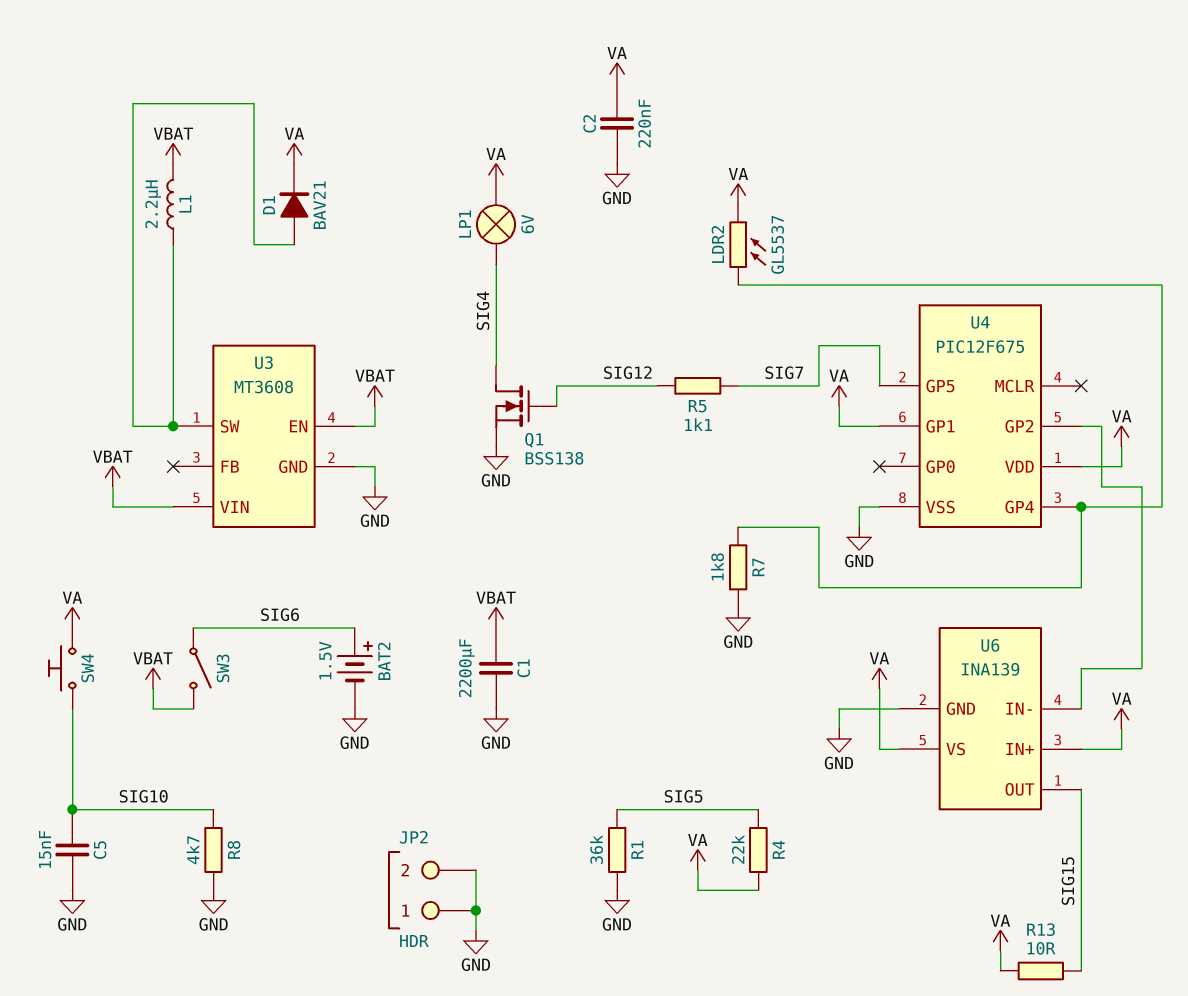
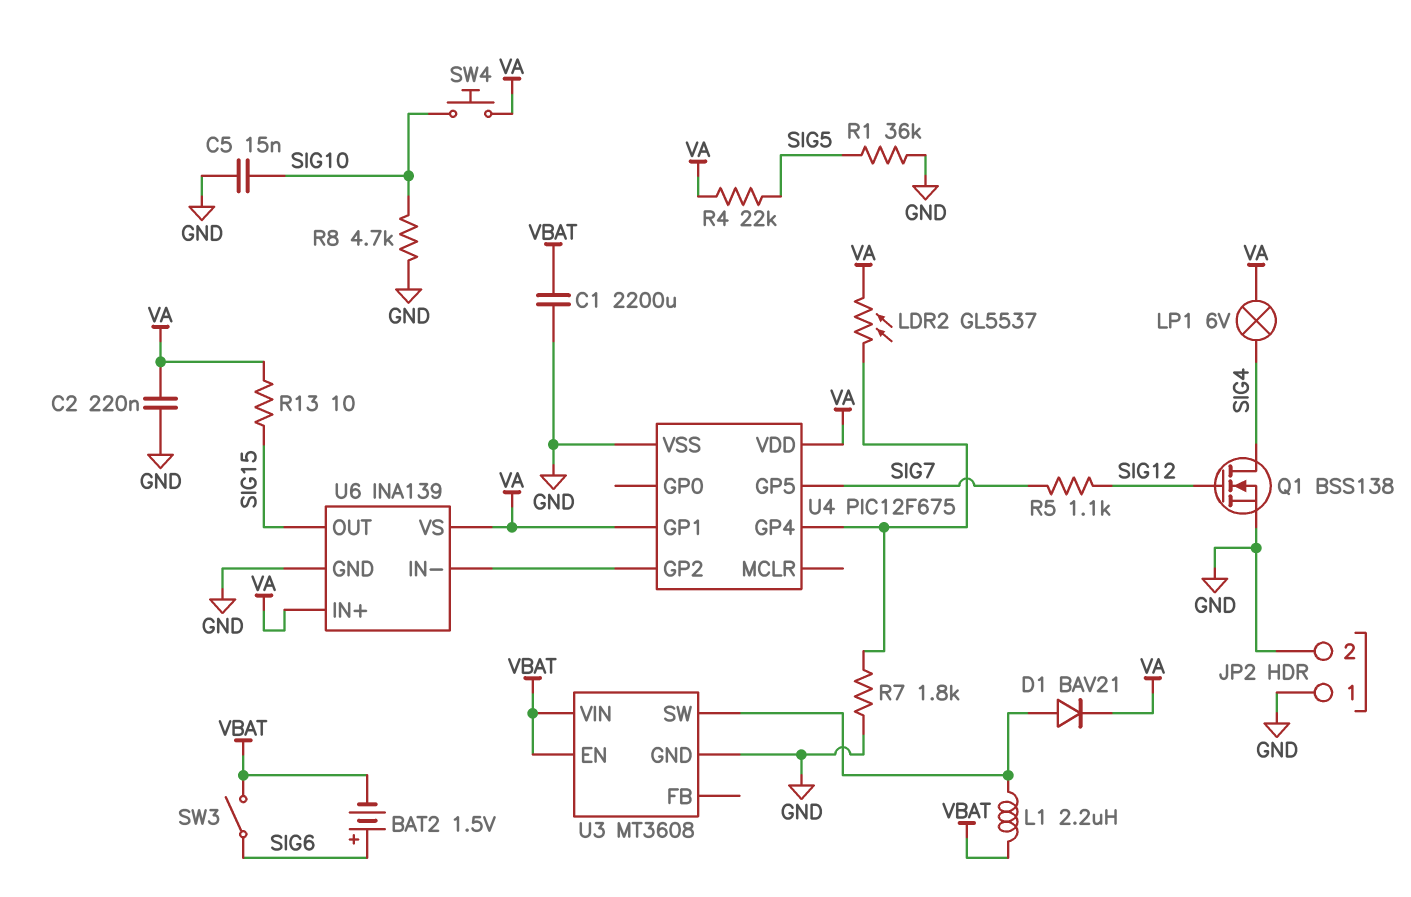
BAT2: 1.5V (plus SIG6, minus GND) -> 1.5V (plus SIG6, minus VBAT)

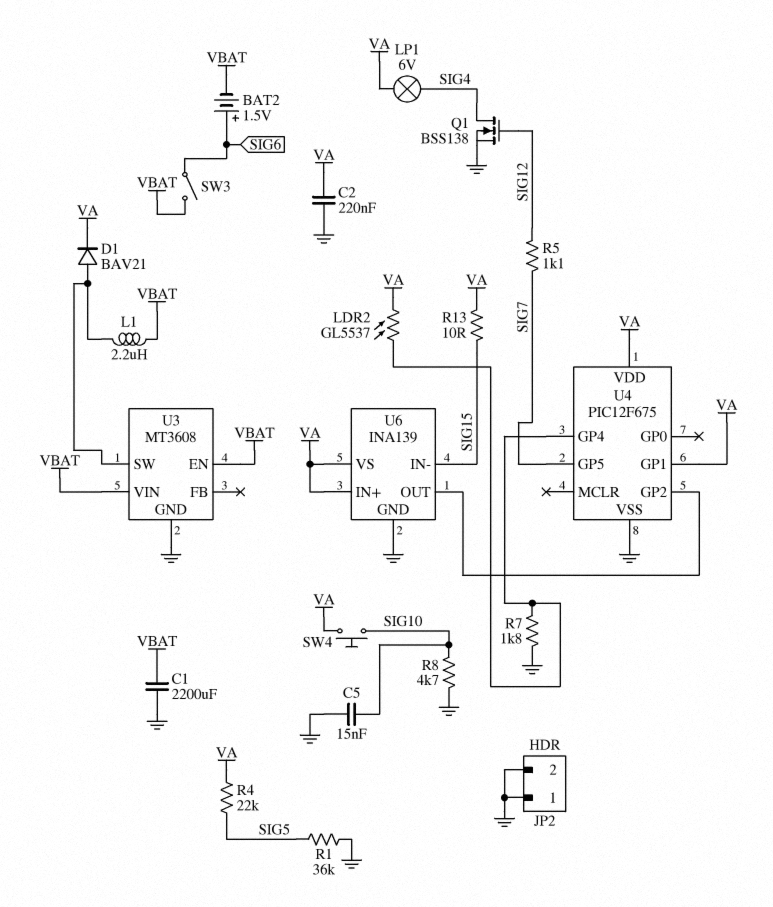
U6 pin IN-: U4/GP2 -> SIG15
U6 pin OUT: SIG15 -> U4/GP2

